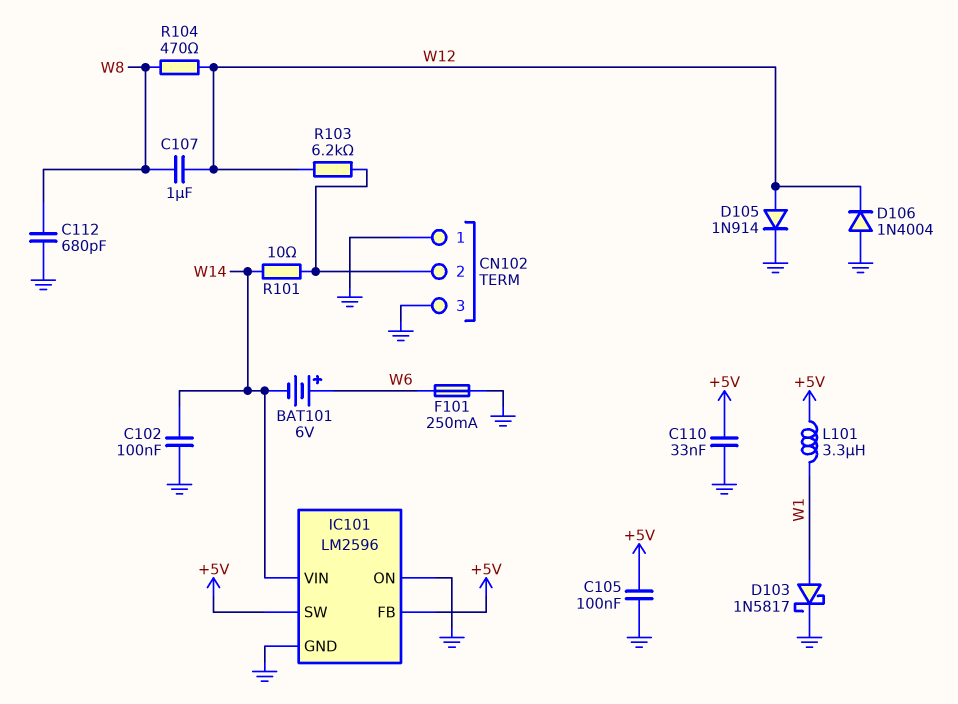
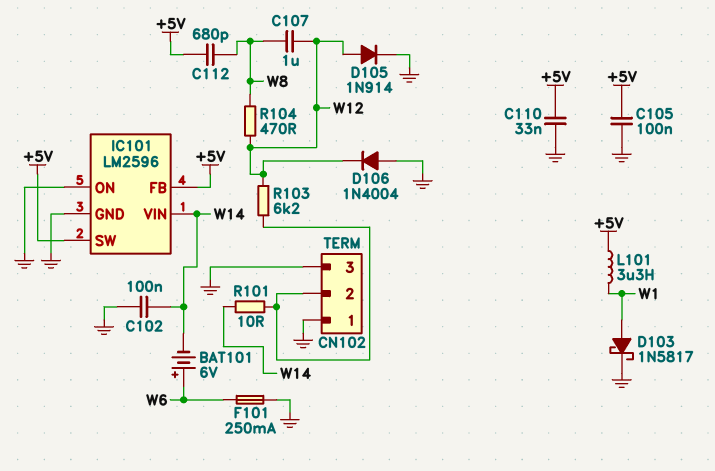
C112: 680pF (GND, W8) -> 680pF (+5V, W8)

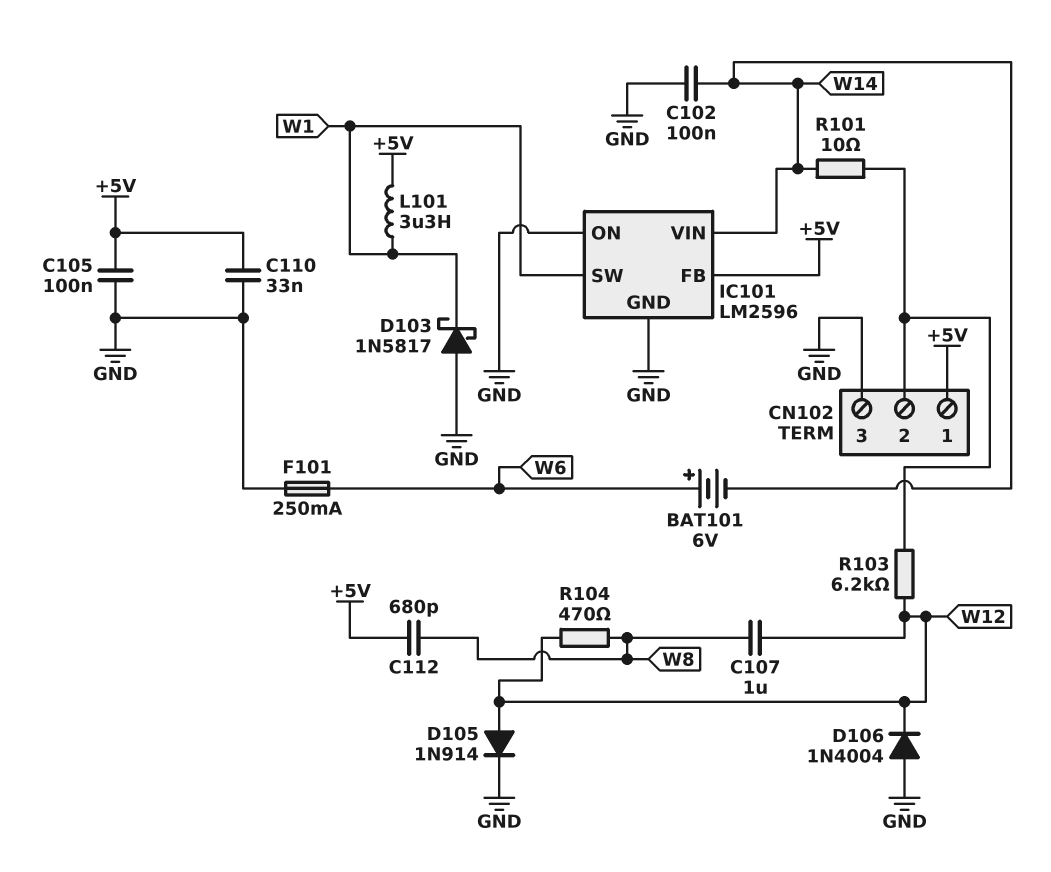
CN102 pin 1: GND -> +5V
D103: schottky 1N5817 (A W1, K GND) -> schottky 1N5817 (A GND, K W1)
IC101 pin SW: +5V -> W1

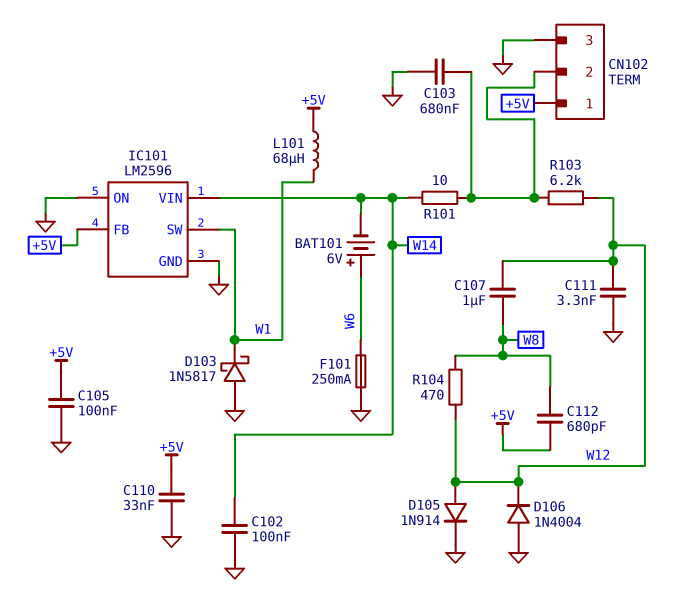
C103: none -> 680nF (CN102/2, GND)
C111: none -> 3.3nF (GND, W12)
L101: 3.3uH (+5V, W1) -> 68uH (+5V, W1)

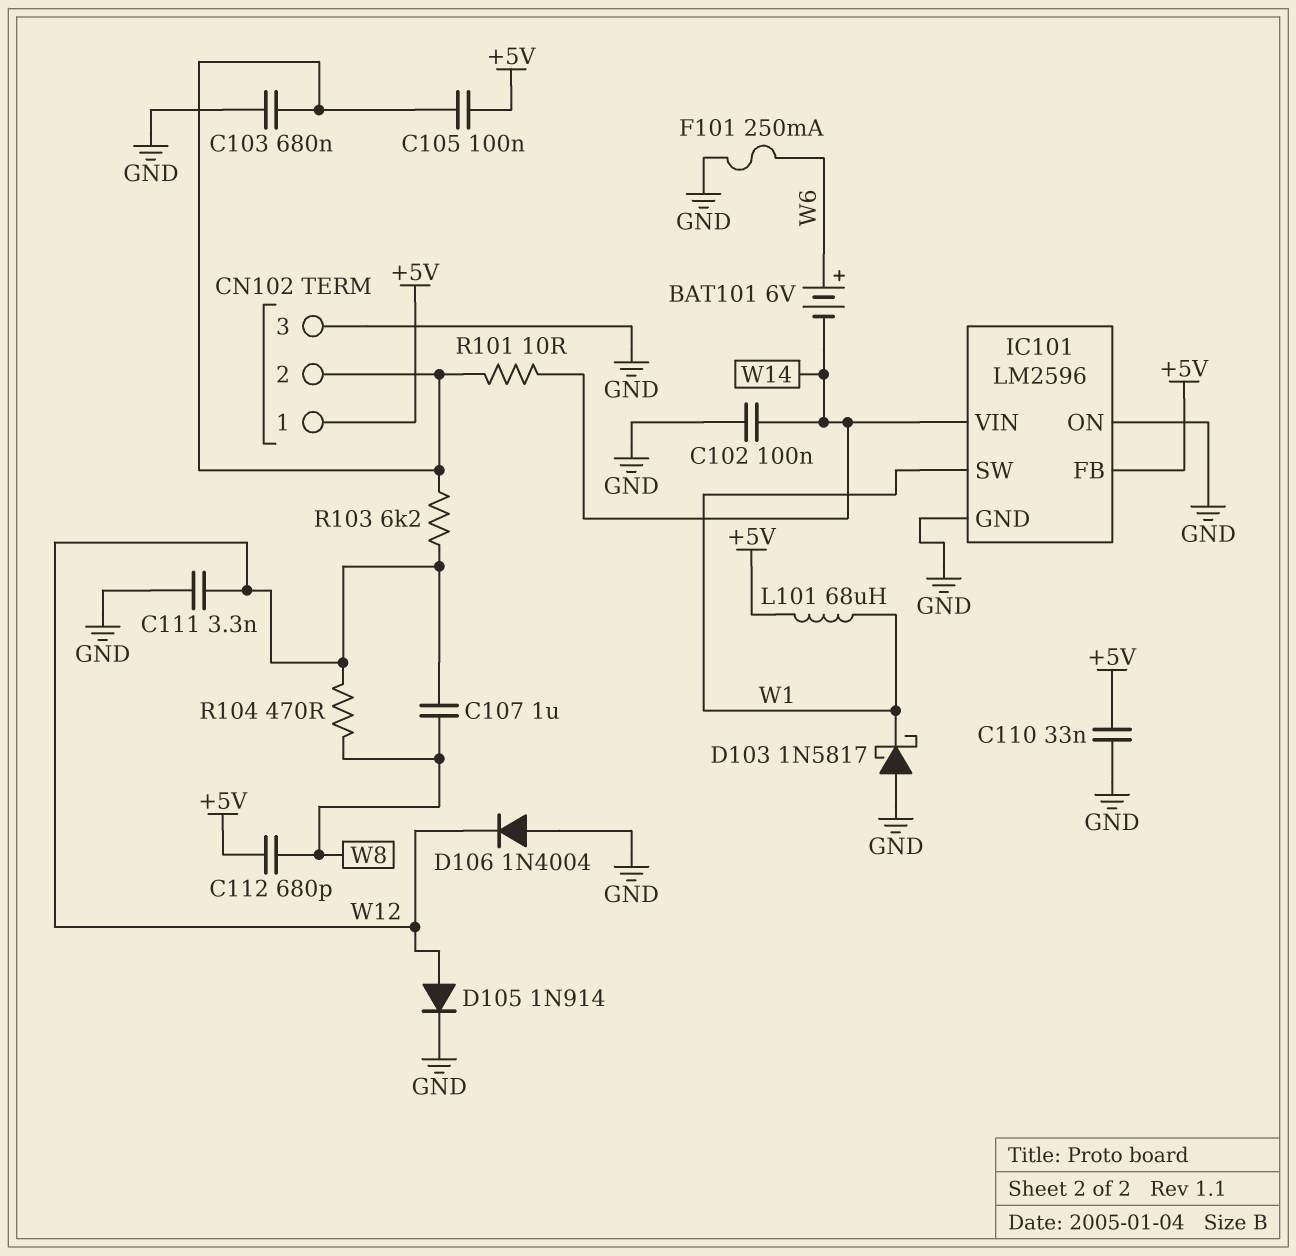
C105: 100nF (+5V, GND) -> 100nF (+5V, CN102/2)

